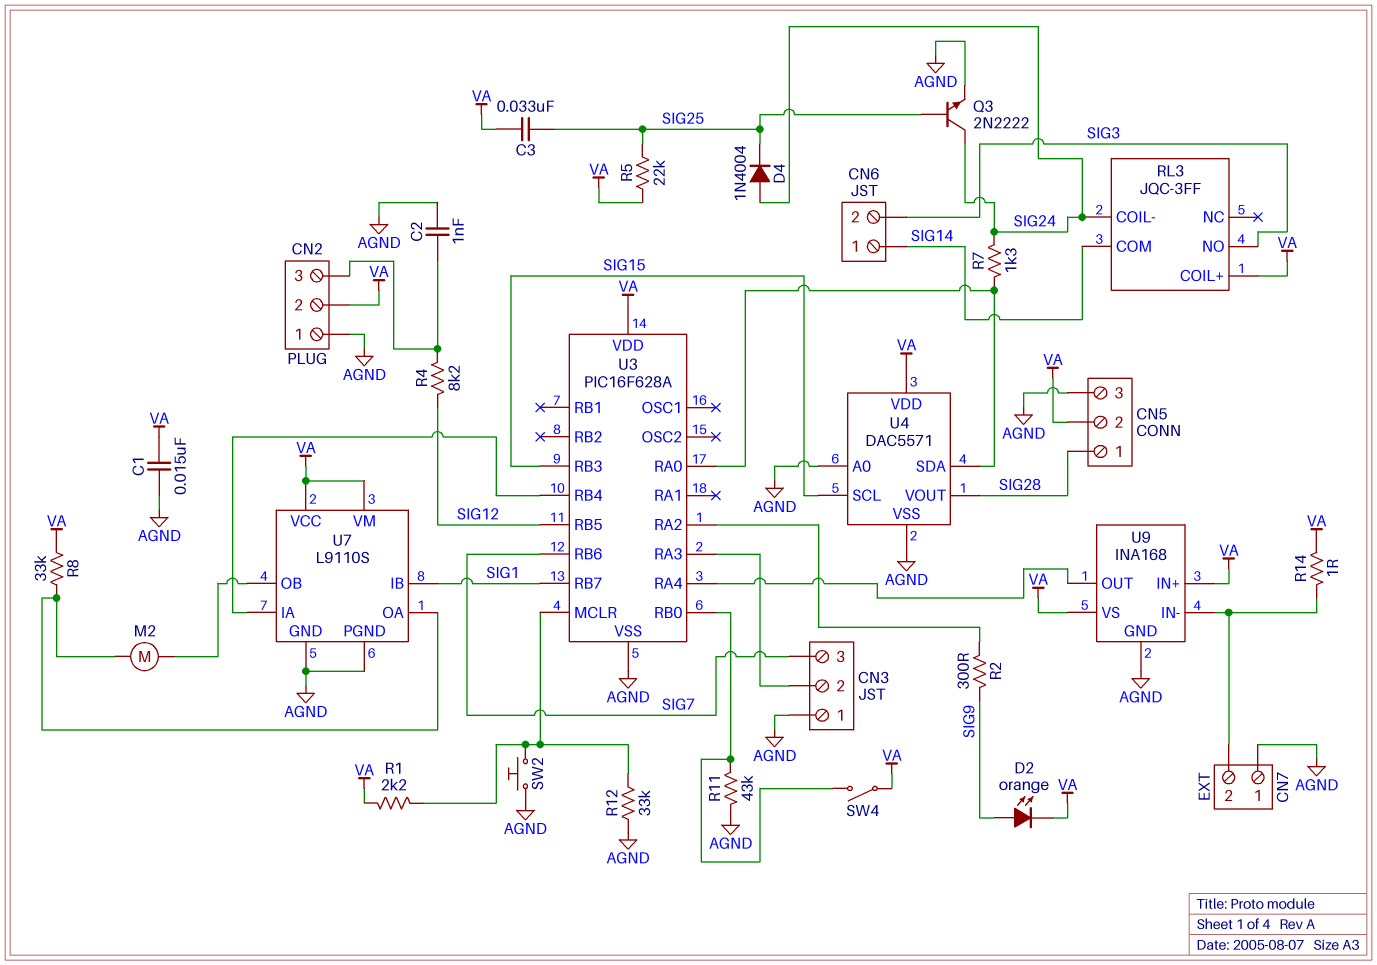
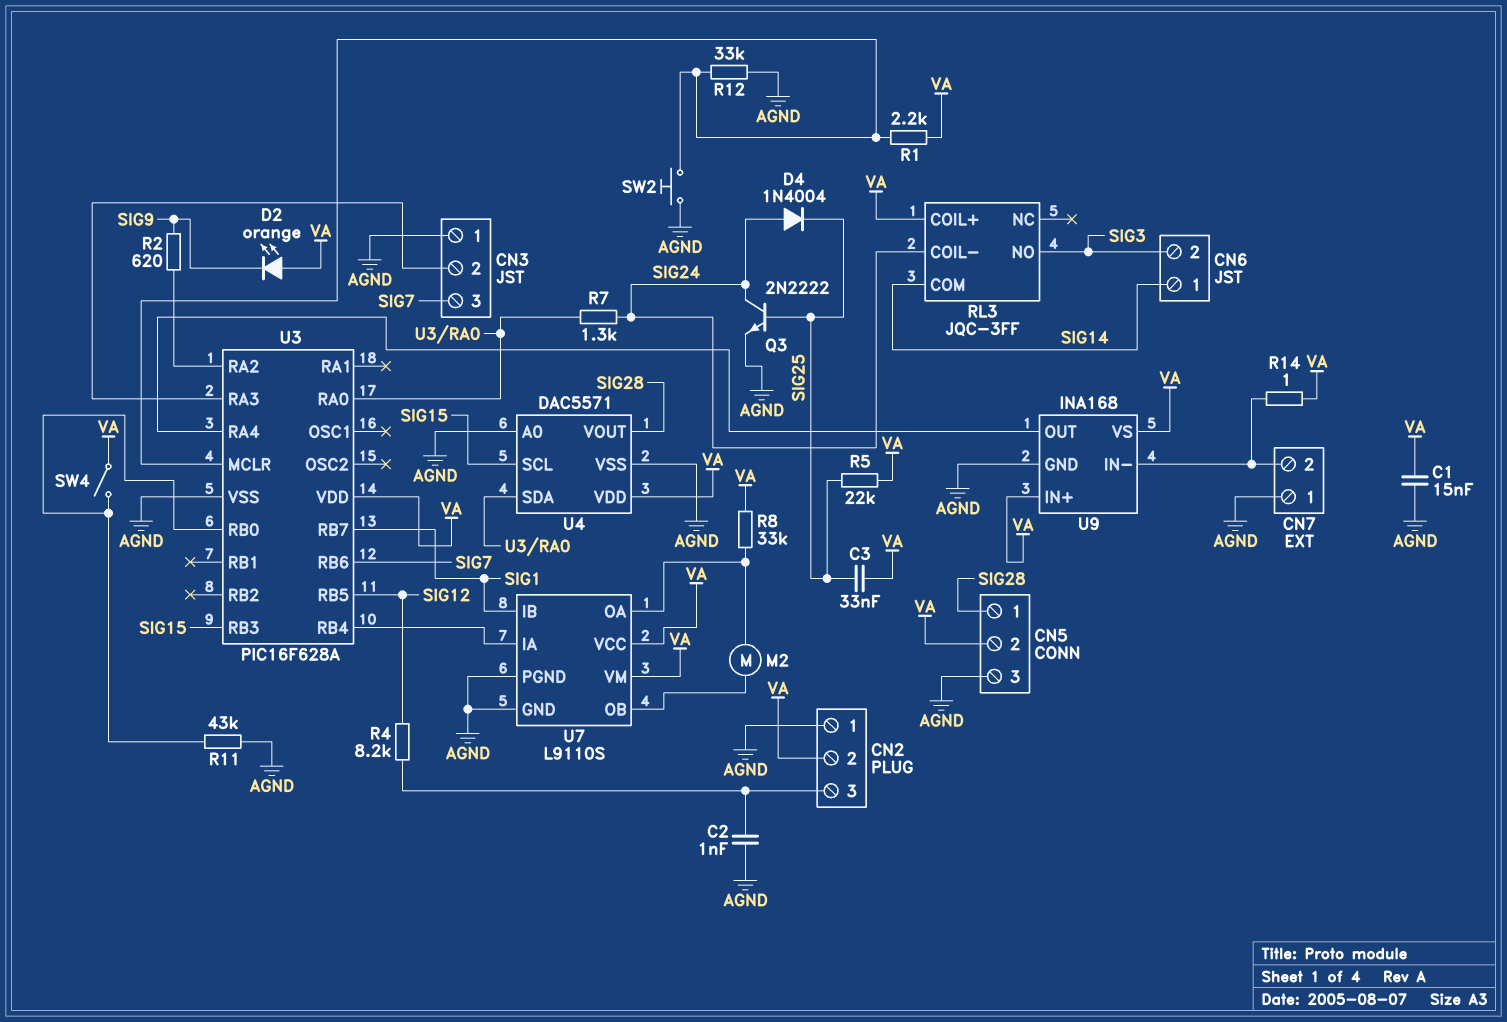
D2: LED orange (A SIG9, K VA) -> LED orange (A VA, K SIG9)
R2: 300 (SIG9, U3/RA2) -> 620 (SIG9, U3/RA2)

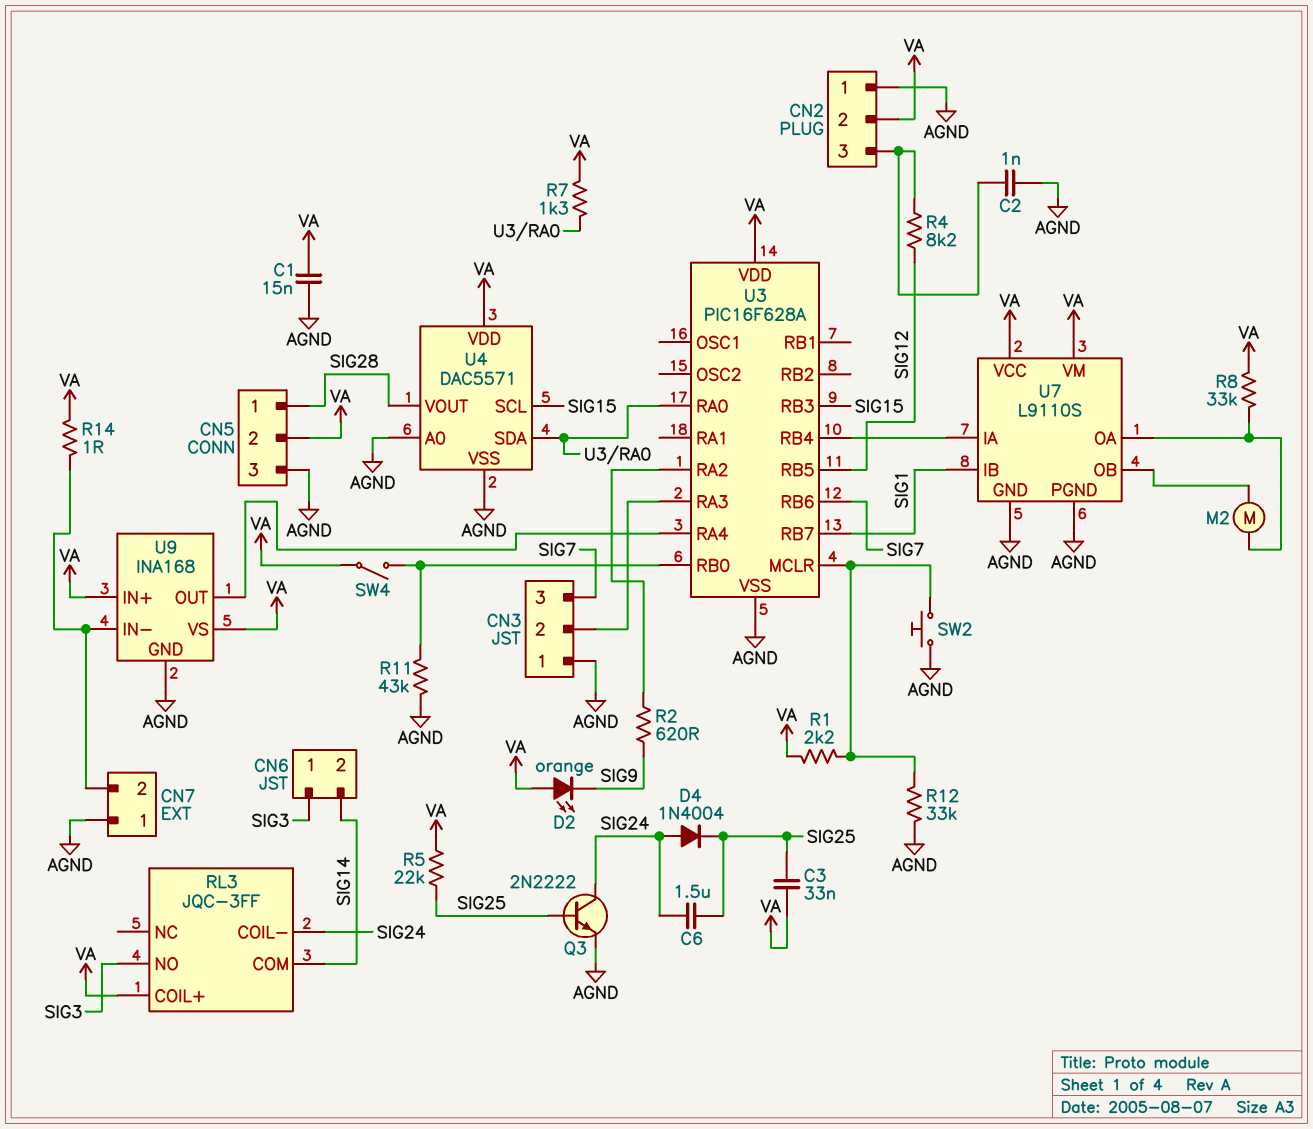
C6: none -> 1.5uF (SIG24, SIG25)
CN6 pin 1: SIG14 -> SIG3
CN6 pin 2: SIG3 -> SIG14
R7: 1.3k (SIG24, U3/RA0) -> 1.3k (U3/RA0, VA)

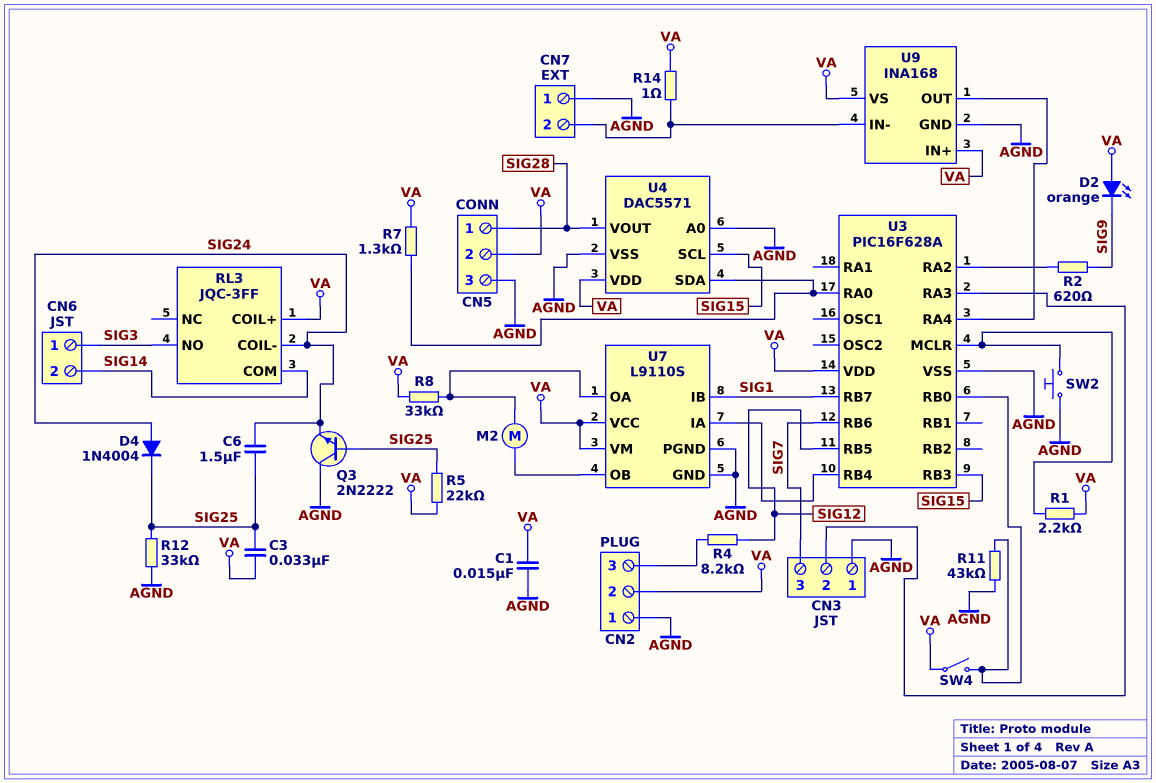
C2: 1nF (AGND, CN2/3) -> none
Q3: NPN 2N2222 (B SIG25, C SIG24, E AGND) -> NPN 2N2222 (B SIG25, C AGND, E SIG24)
R12: 33k (AGND, U3/MCLR) -> 33k (AGND, SIG25)

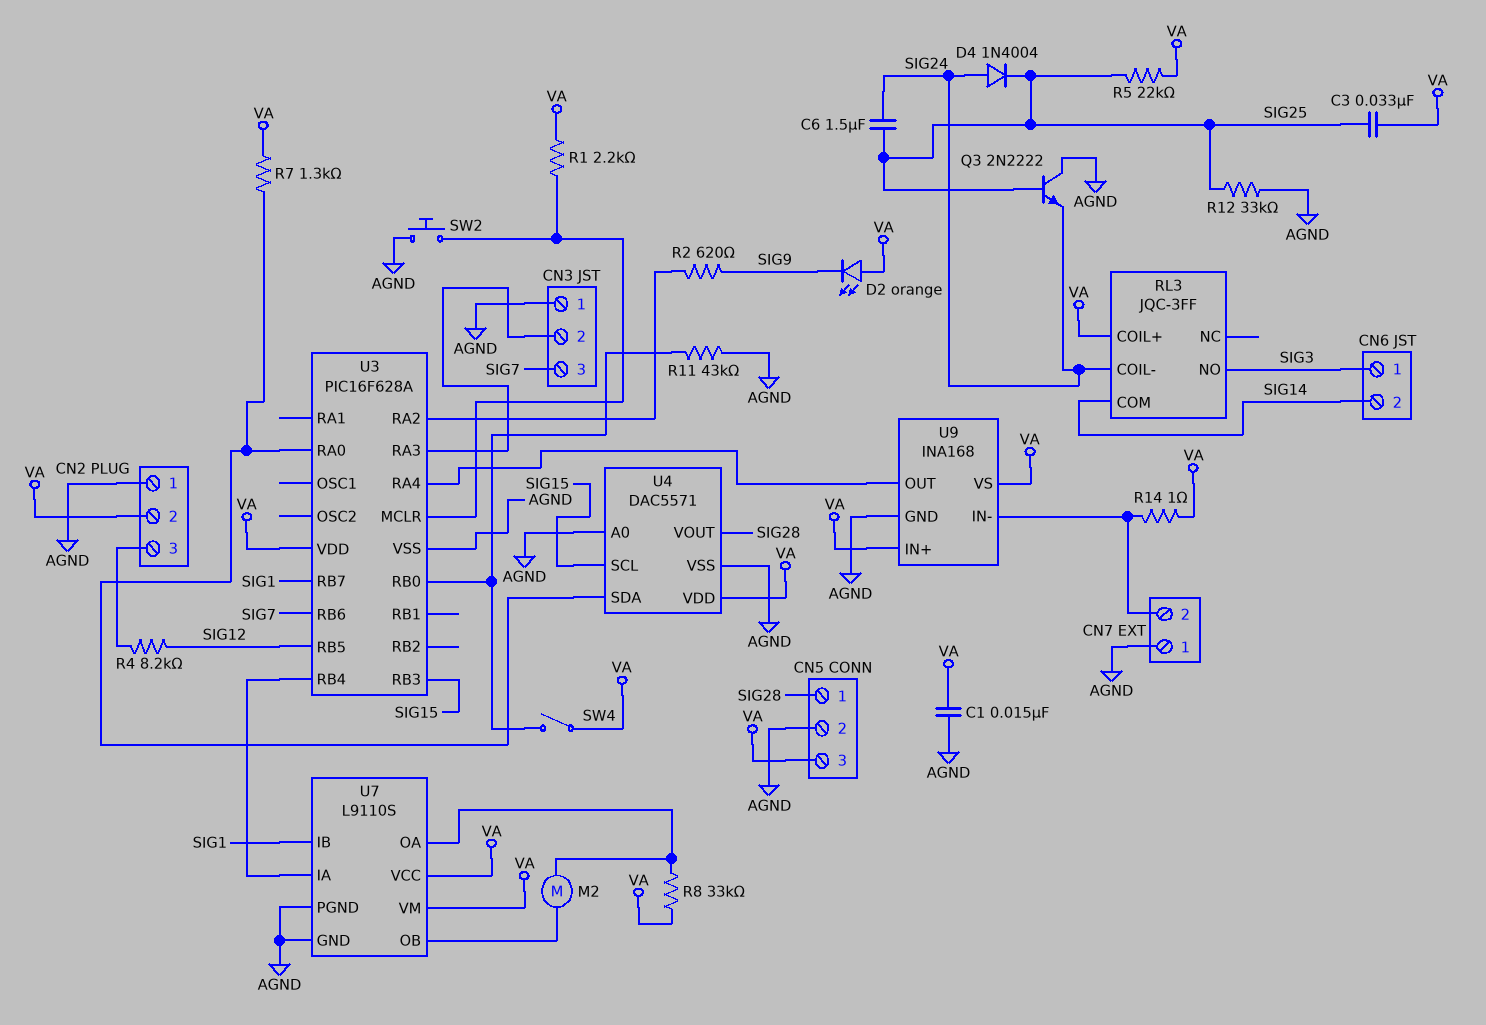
CN5 pin 2: VA -> AGND
CN5 pin 3: AGND -> VA

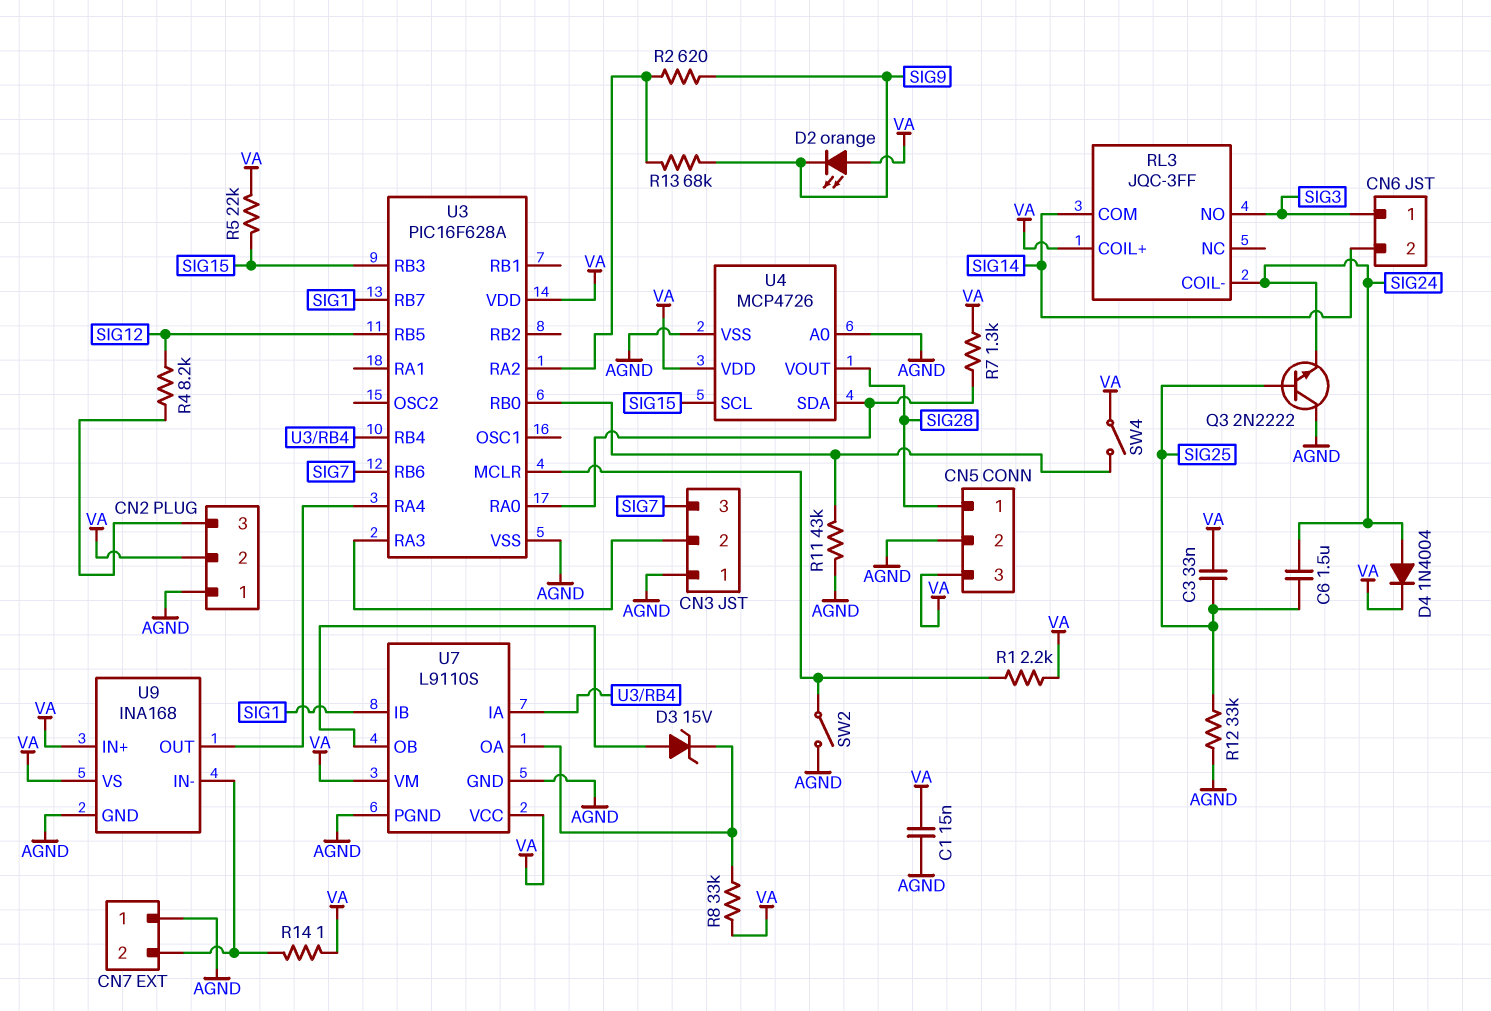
D3: none -> zener 15V (A U7/OB, K U7/OA)
D4: diode 1N4004 (A SIG24, K SIG25) -> diode 1N4004 (A SIG24, K VA)
M2: motor (U7/OA, U7/OB) -> none
R5: 22k (SIG25, VA) -> 22k (SIG15, VA)
R13: none -> 68k (SIG9, U3/RA2)
SW2: button (AGND, U3/MCLR) -> switch (AGND, U3/MCLR)
U4: DAC5571 -> MCP4726

